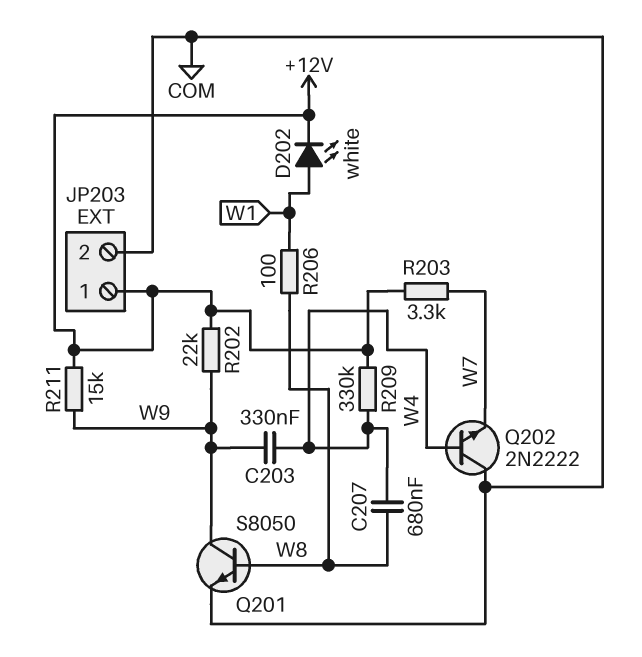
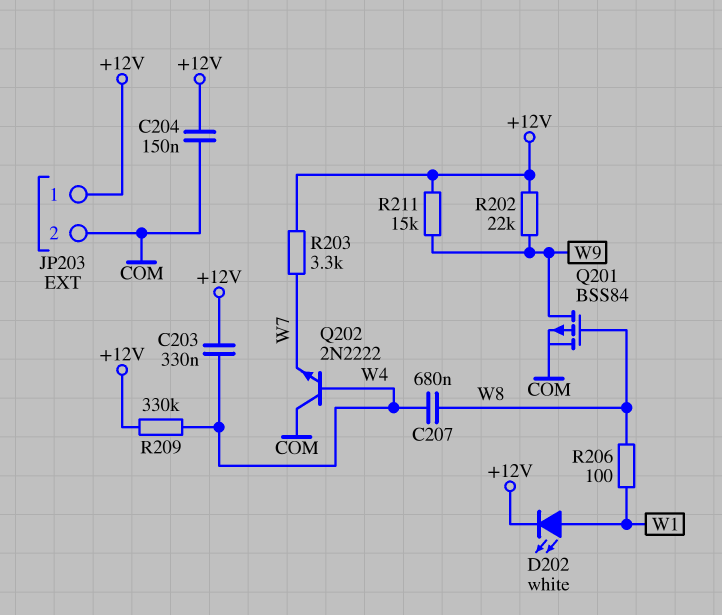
C203: 330nF (W4, W9) -> 330nF (+12V, W4)
C204: none -> 150nF (+12V, COM)
Q201: NPN S8050 (B W8, C W9, E COM) -> PMOS BSS84 (G W8, D W9, S COM)

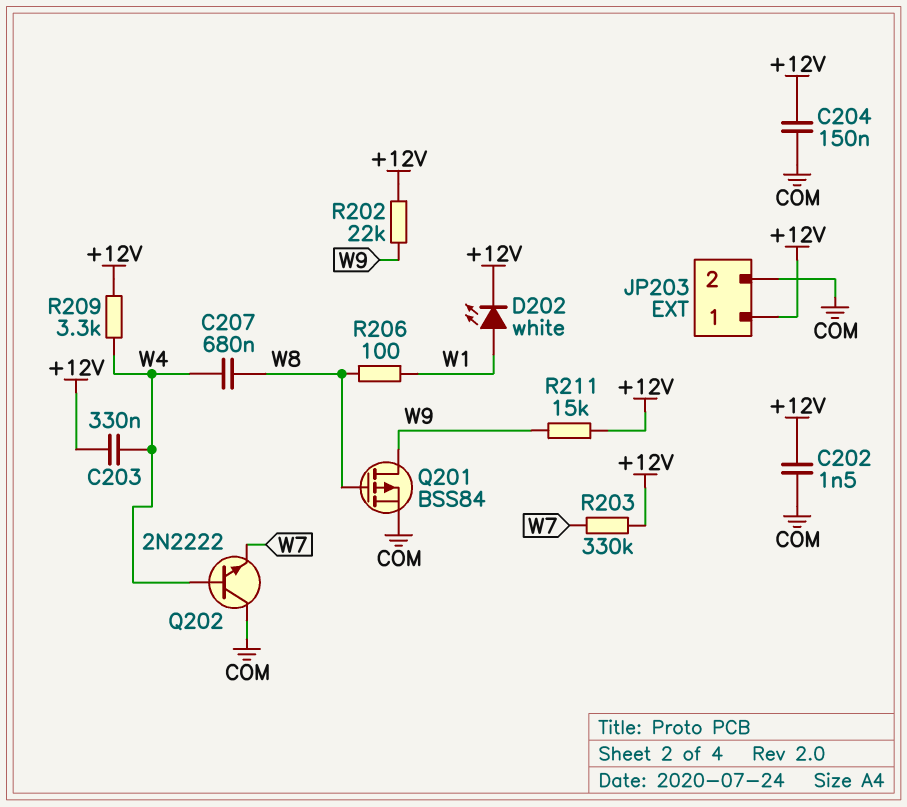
C202: none -> 1.5nF (+12V, COM)
R203: 3.3k (+12V, W7) -> 330k (+12V, W7)
R209: 330k (+12V, W4) -> 3.3k (+12V, W4)

